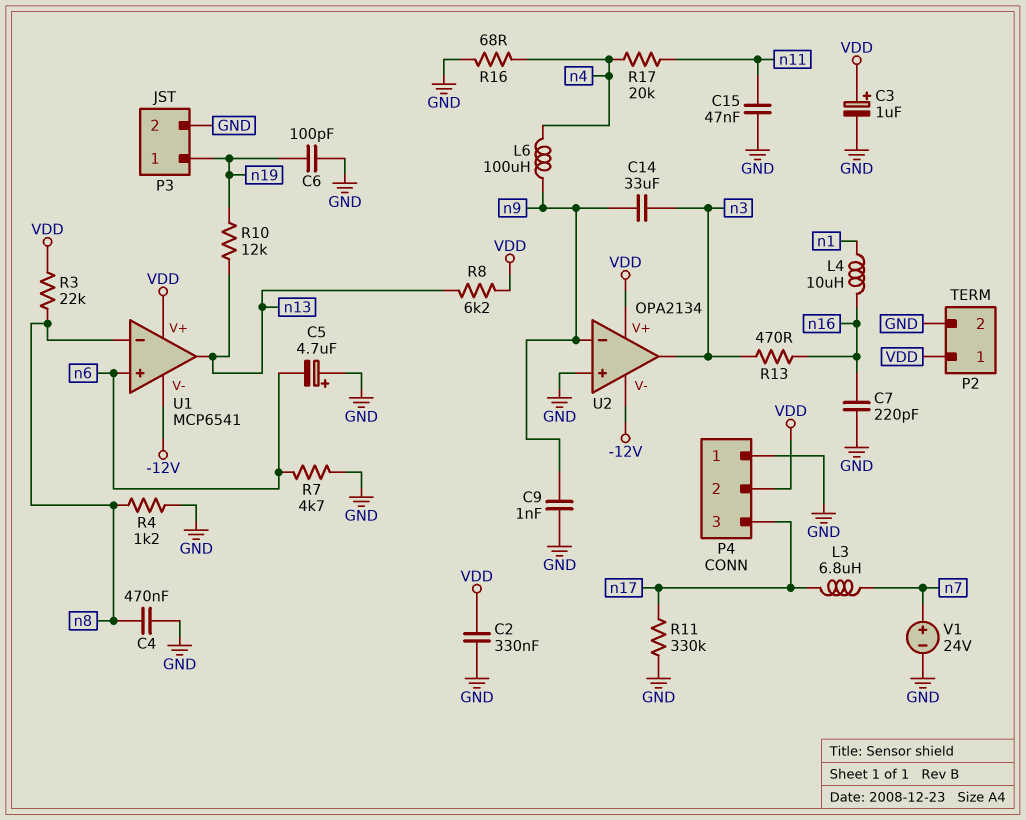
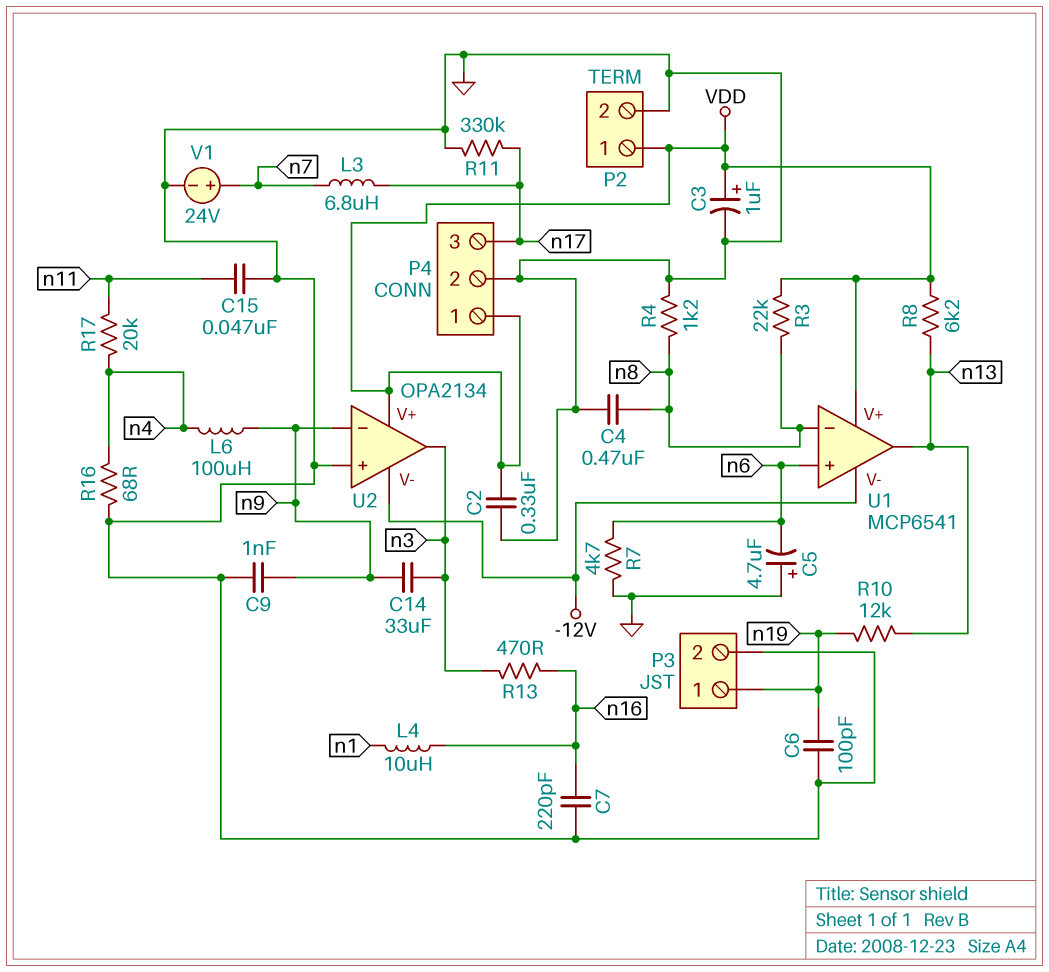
P4 pin 1: GND -> VDD
P4 pin 2: VDD -> GND

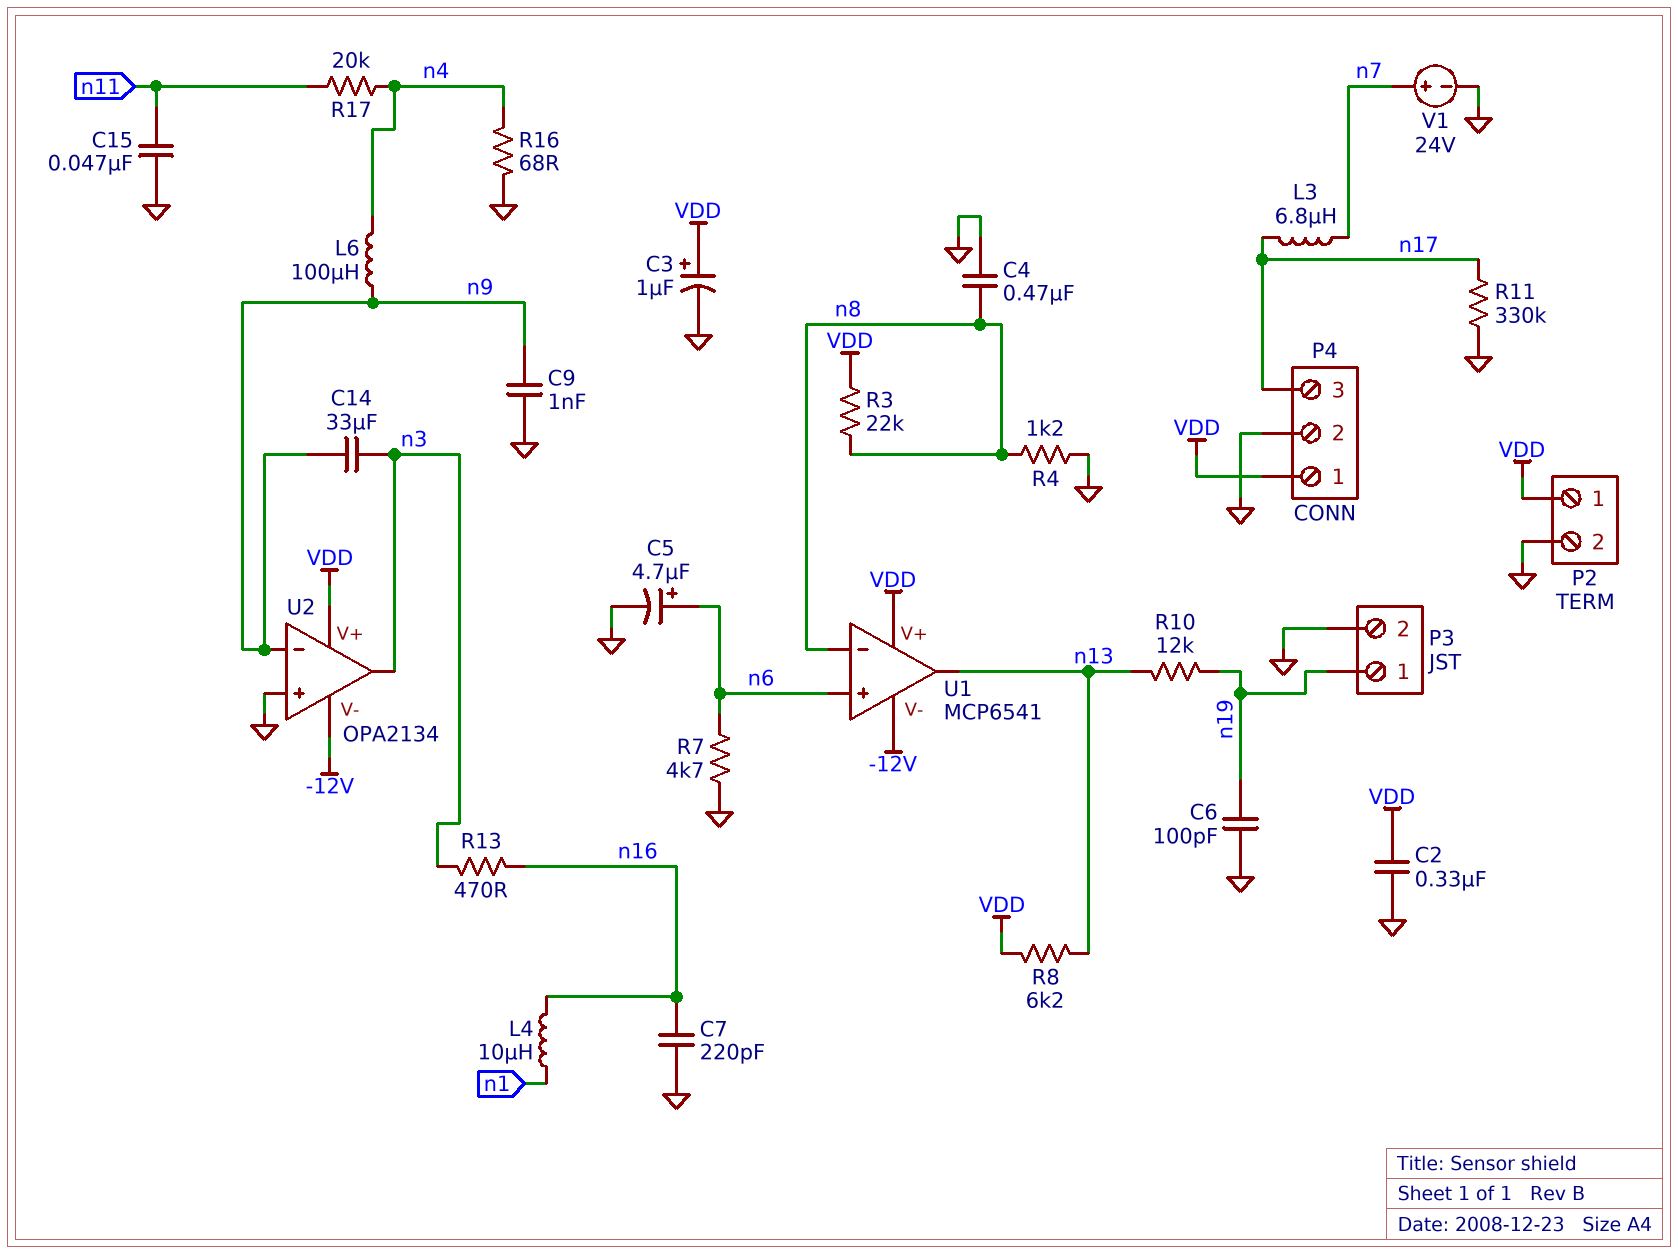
C5: 4.7uF (plus GND, minus n6) -> 4.7uF (plus n6, minus GND)

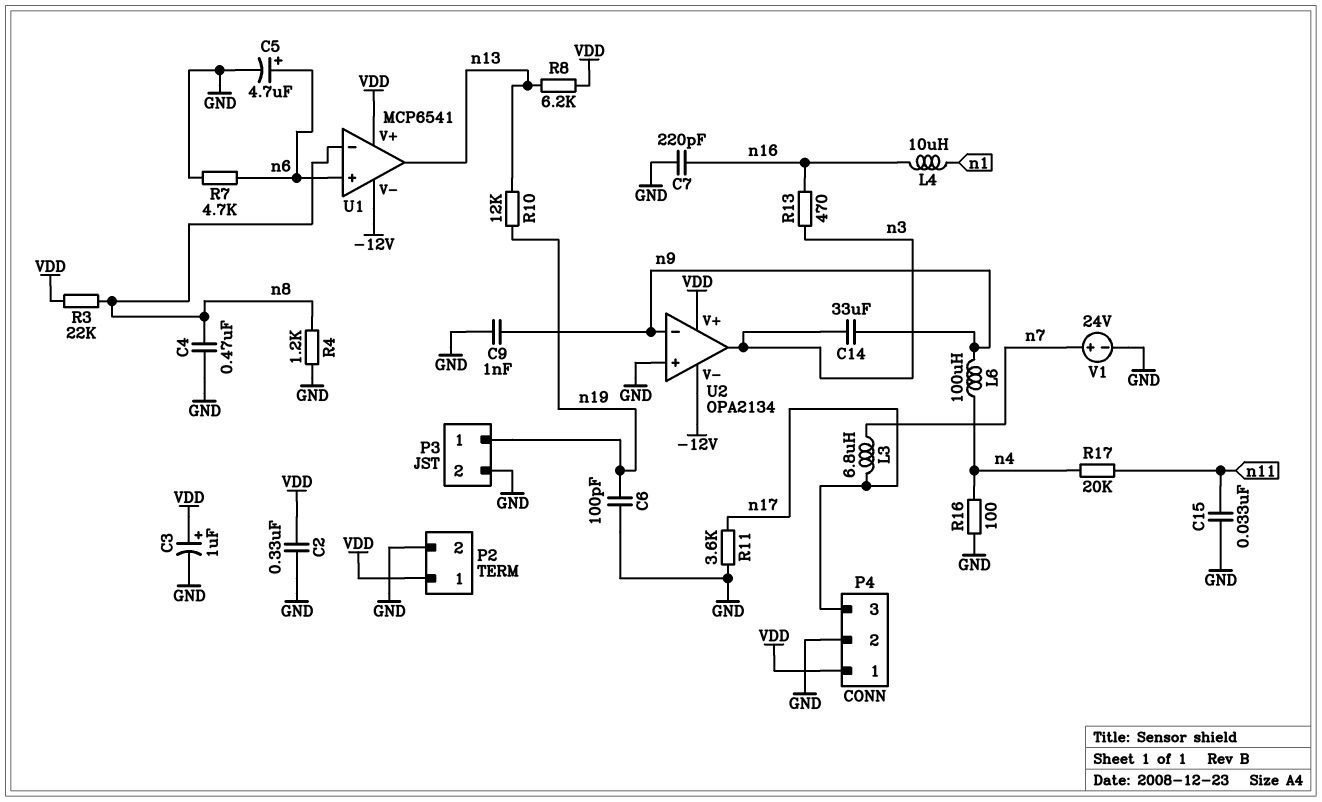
C15: 47nF (GND, n11) -> 33nF (GND, n11)
R11: 330k (GND, n17) -> 3.6k (GND, n17)
R16: 68 (GND, n4) -> 100 (GND, n4)

